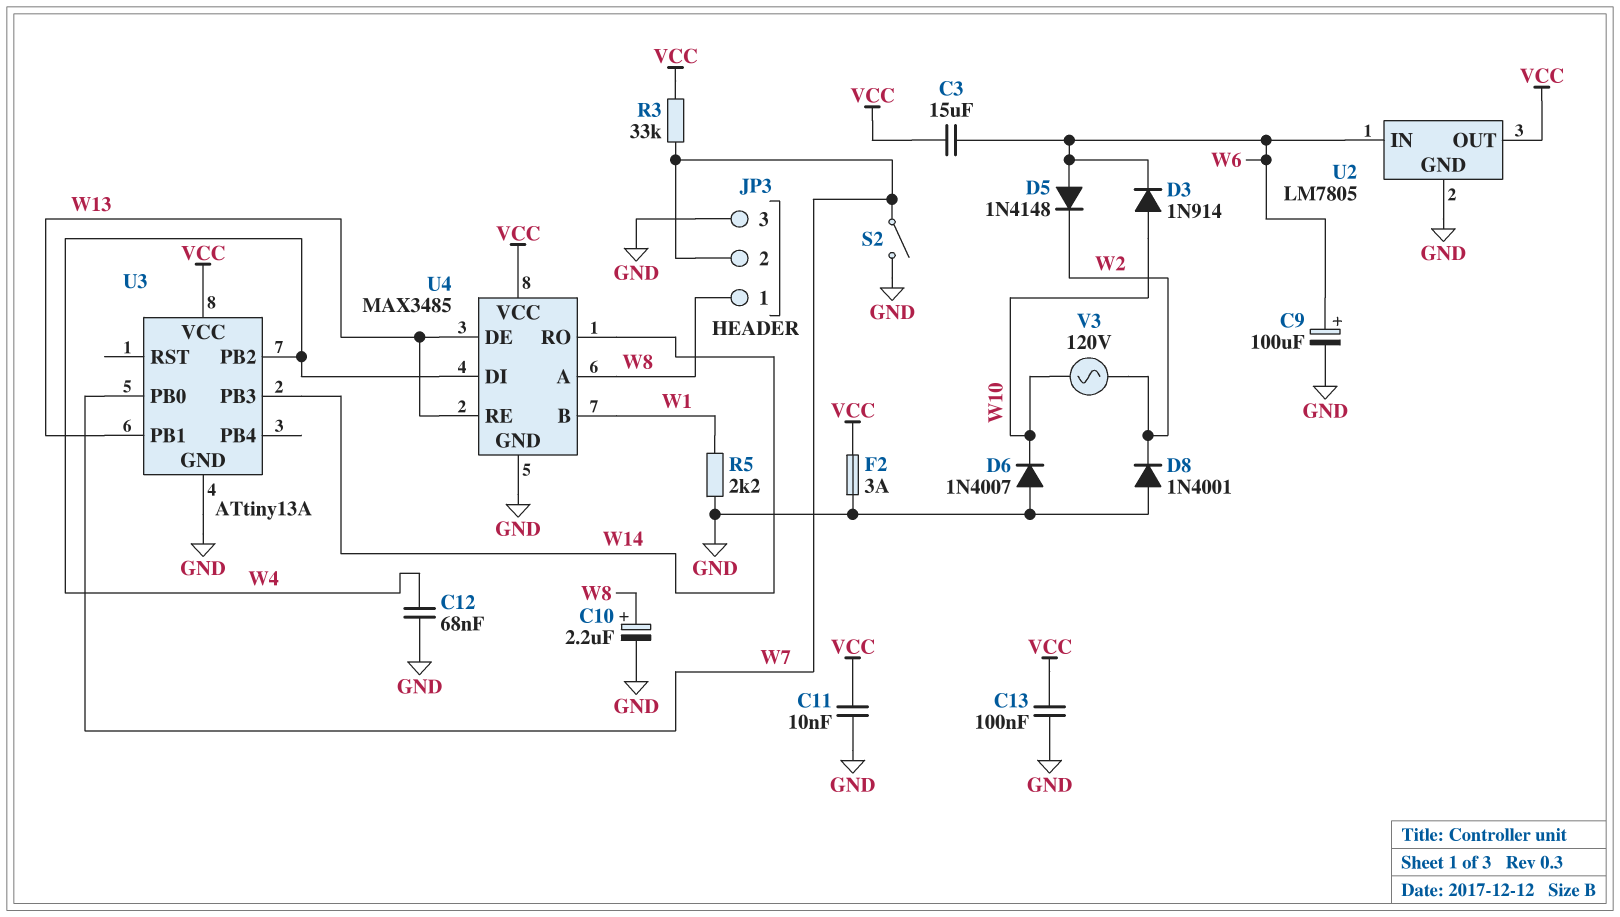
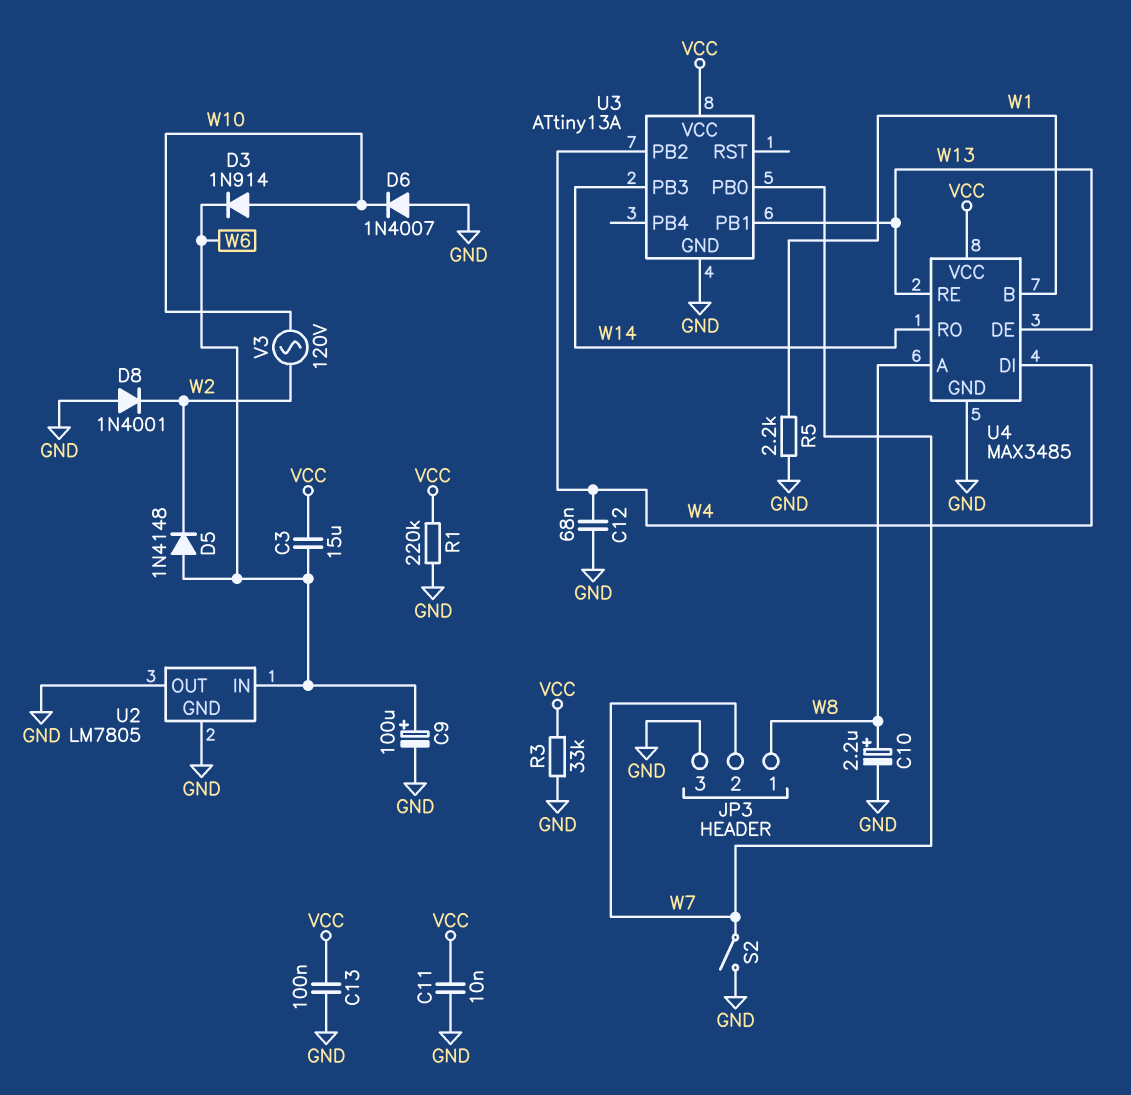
F2: 3A (GND, VCC) -> none
R1: none -> 220k (GND, VCC)
R3: 33k (VCC, W7) -> 33k (GND, VCC)
U2 pin OUT: VCC -> GND

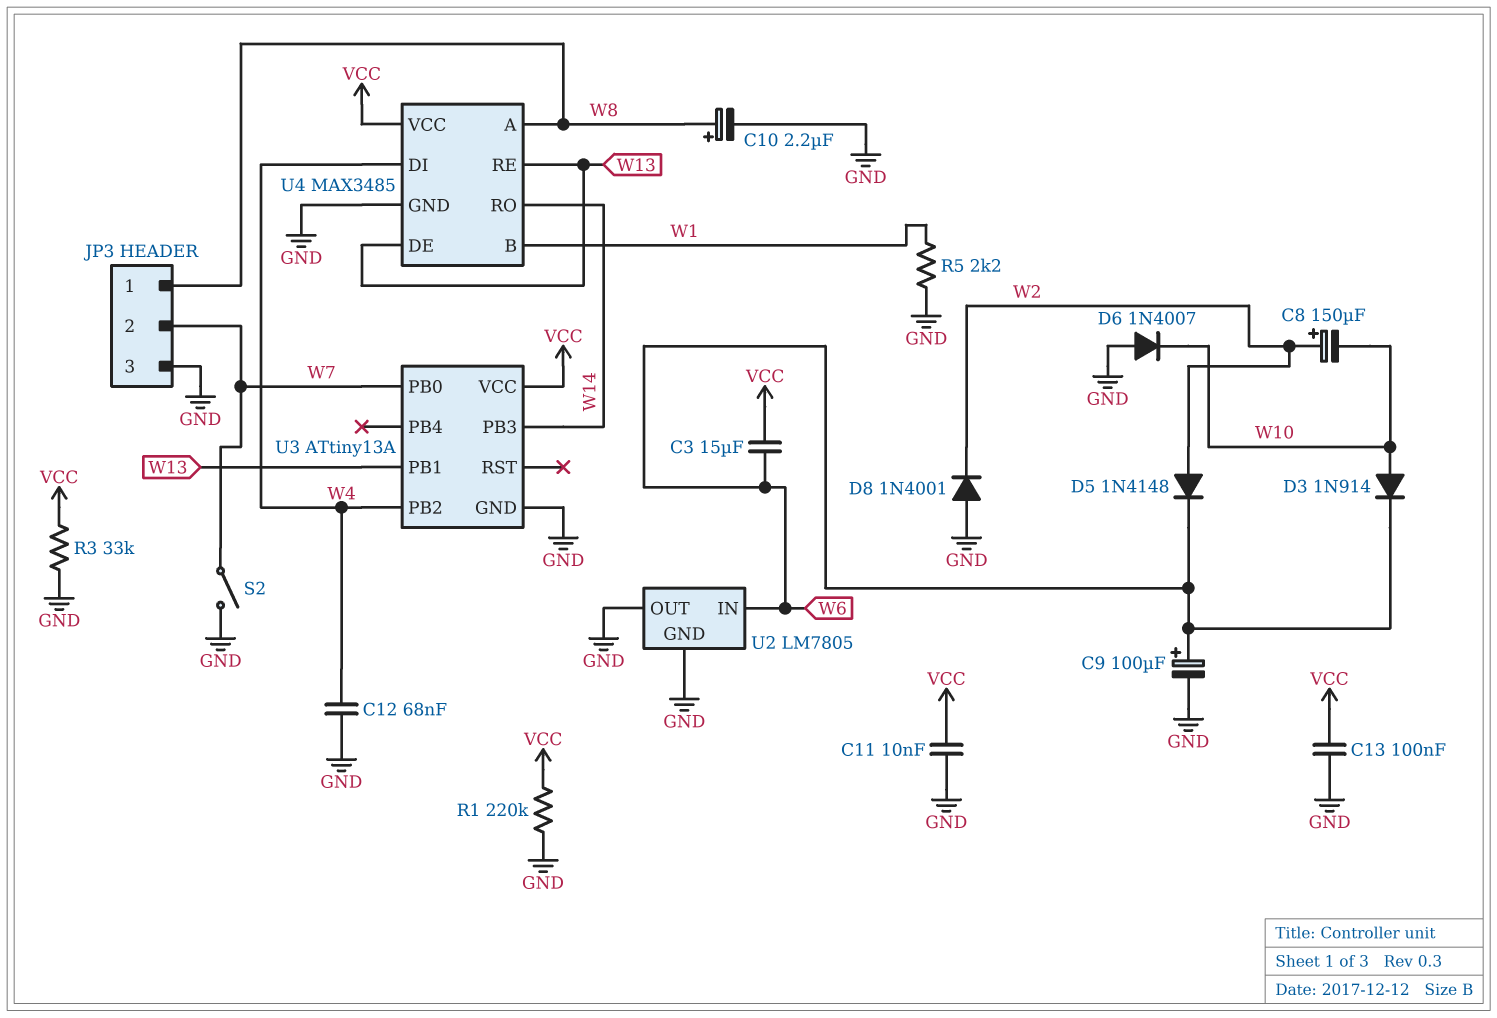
C8: none -> 150uF (plus W2, minus W10)
D5: diode 1N4148 (A W6, K W2) -> diode 1N4148 (A W2, K W6)
V3: AC 120V (W2, W10) -> none

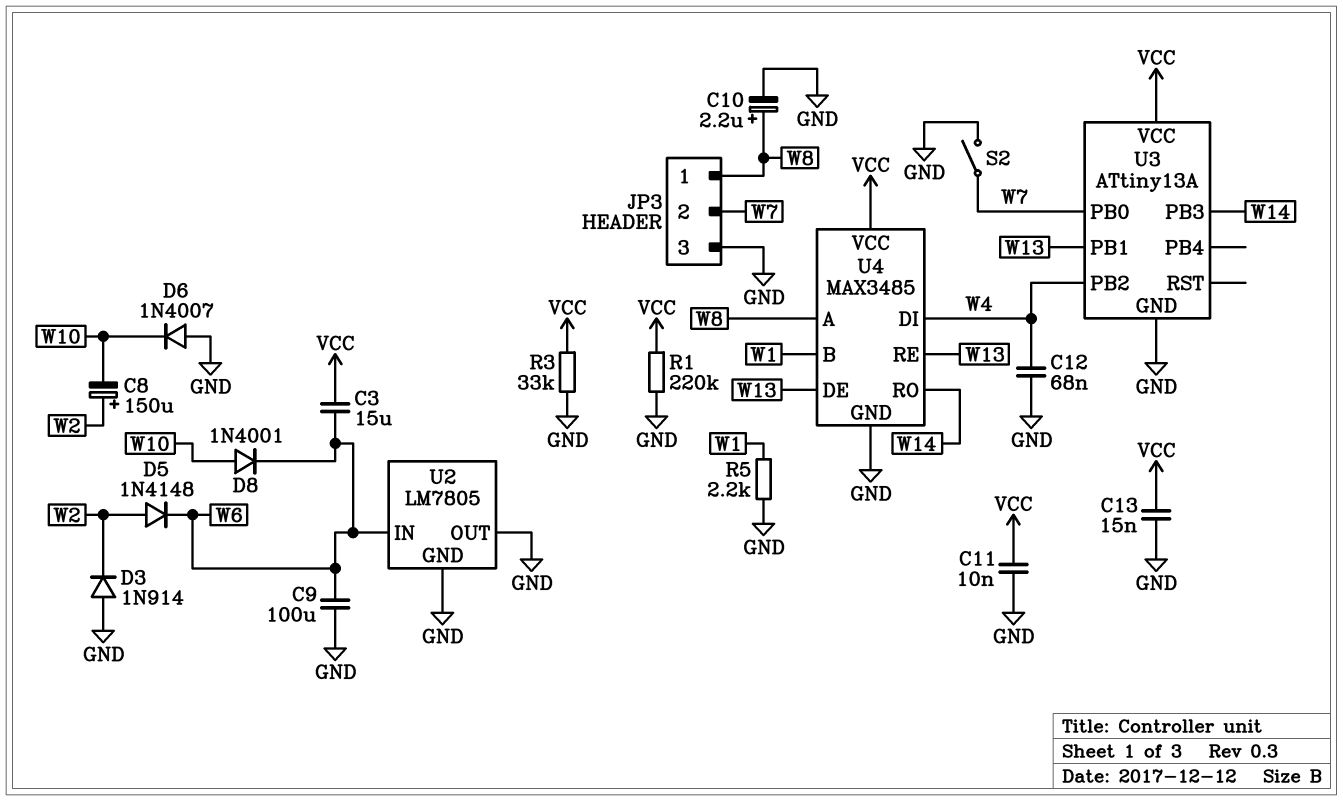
C9: 100uF (plus W6, minus GND) -> 100uF (GND, W6)
C13: 100nF (GND, VCC) -> 15nF (GND, VCC)
D3: diode 1N914 (A W10, K W6) -> diode 1N914 (A GND, K W2)
D8: diode 1N4001 (A GND, K W2) -> diode 1N4001 (A W10, K W6)

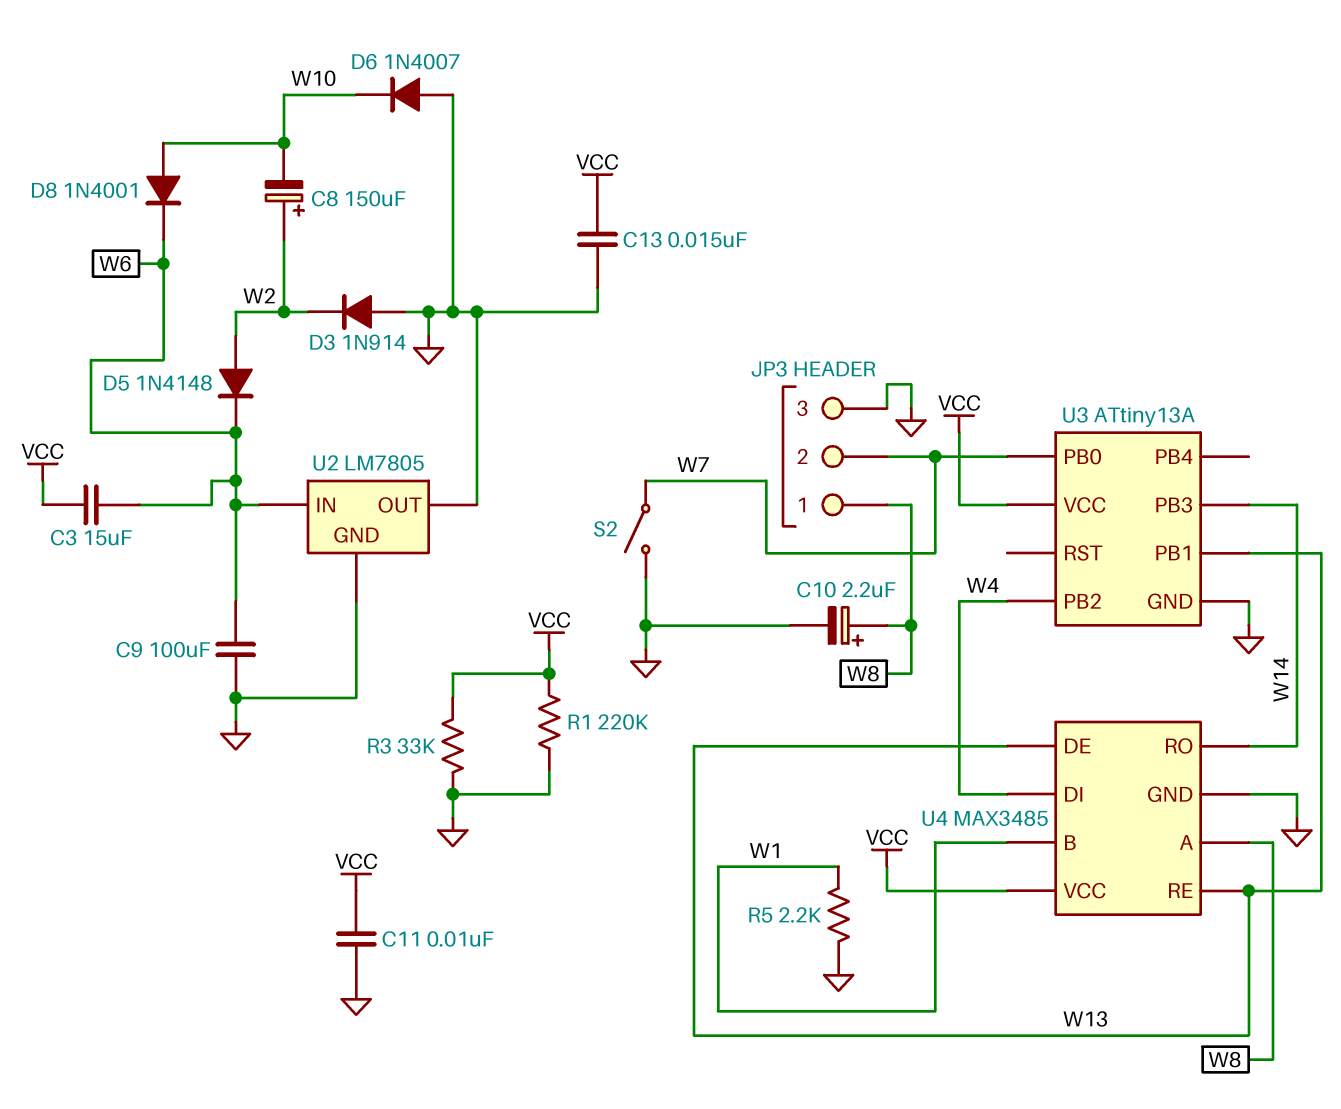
C12: 68nF (GND, W4) -> none

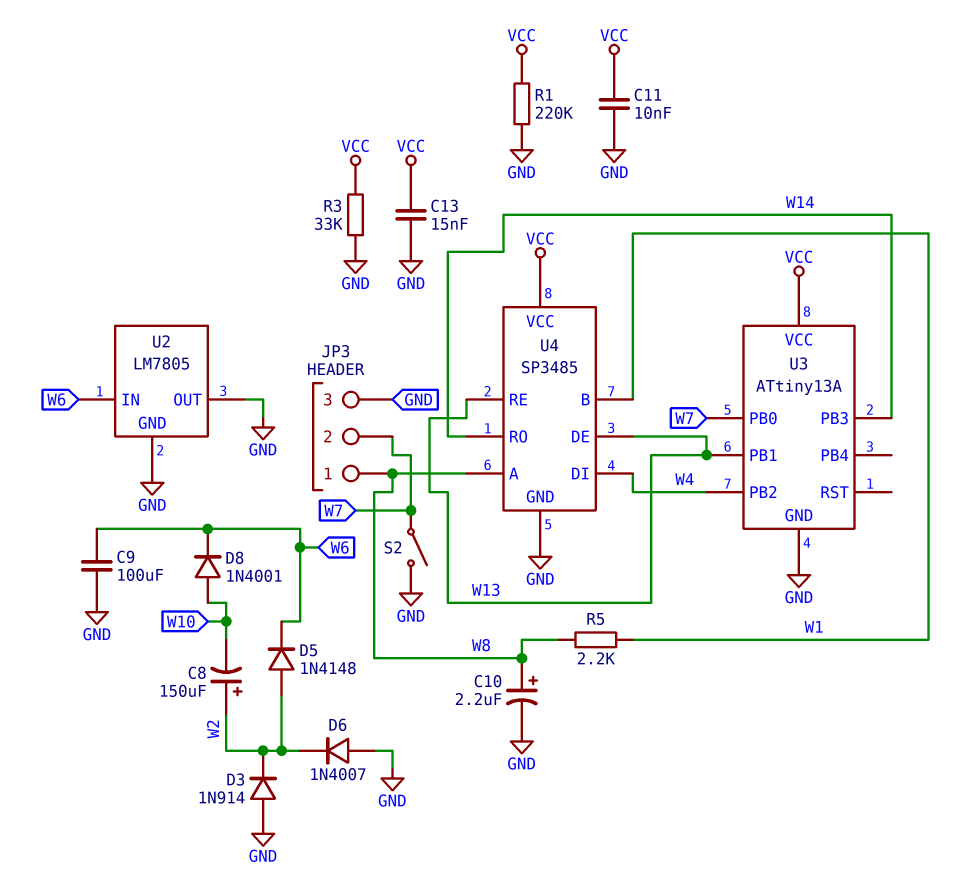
C3: 15uF (VCC, W6) -> none
D6: diode 1N4007 (A GND, K W10) -> diode 1N4007 (A GND, K W2)
R5: 2.2k (GND, W1) -> 2.2k (W1, W8)
U4: MAX3485 -> SP3485

